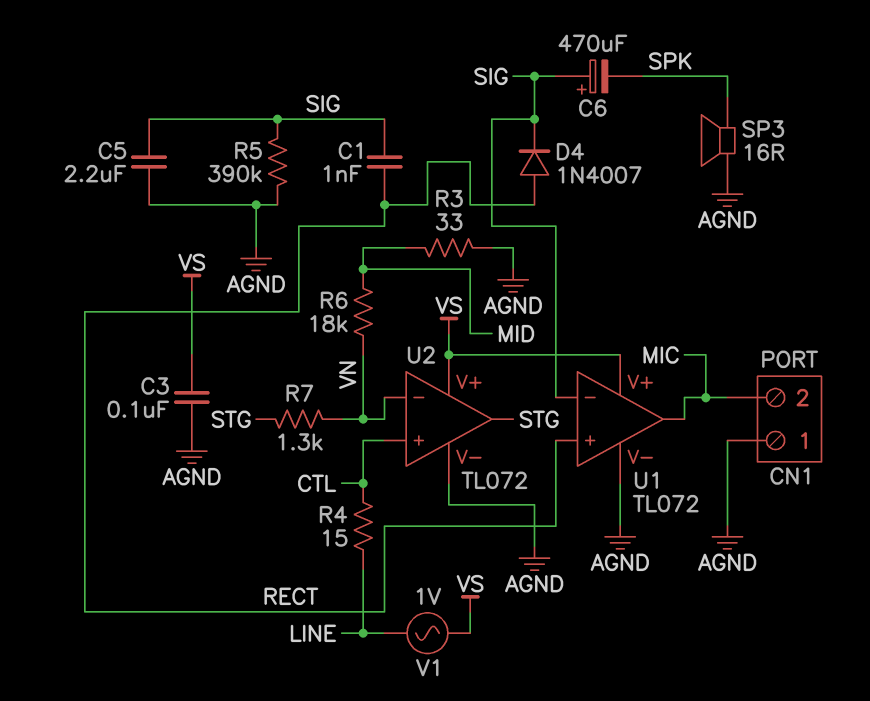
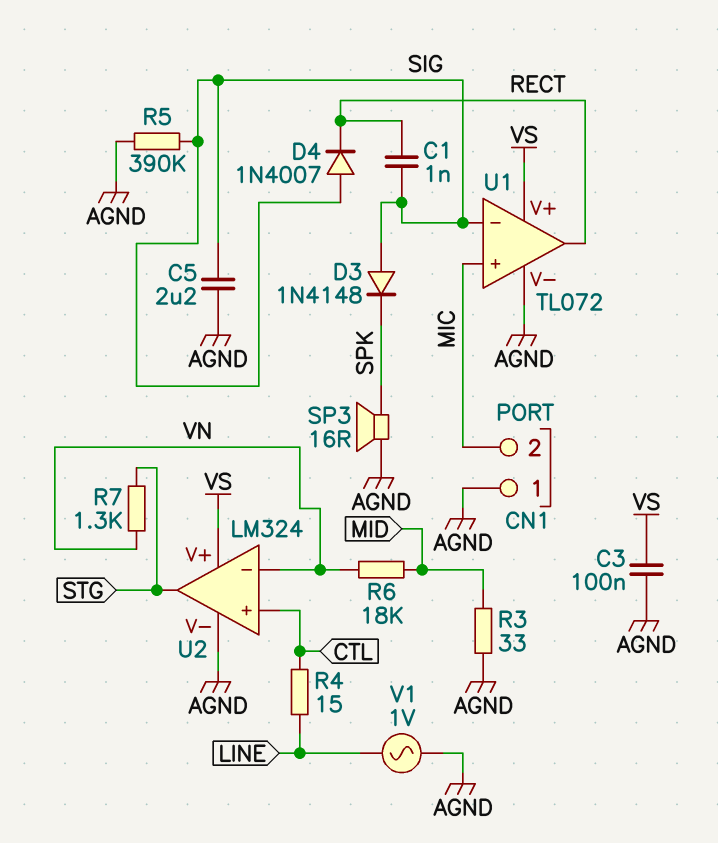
C6: 470uF (plus SIG, minus SPK) -> none
D3: none -> diode 1N4148 (A SIG, K SPK)
D4: diode 1N4007 (A RECT, K SIG) -> diode 1N4007 (A SIG, K RECT)
U1 pin in+: RECT -> MIC
U1 pin out: MIC -> RECT
U2: TL072 -> LM324
V1: AC 1V (LINE, VS) -> AC 1V (AGND, LINE)

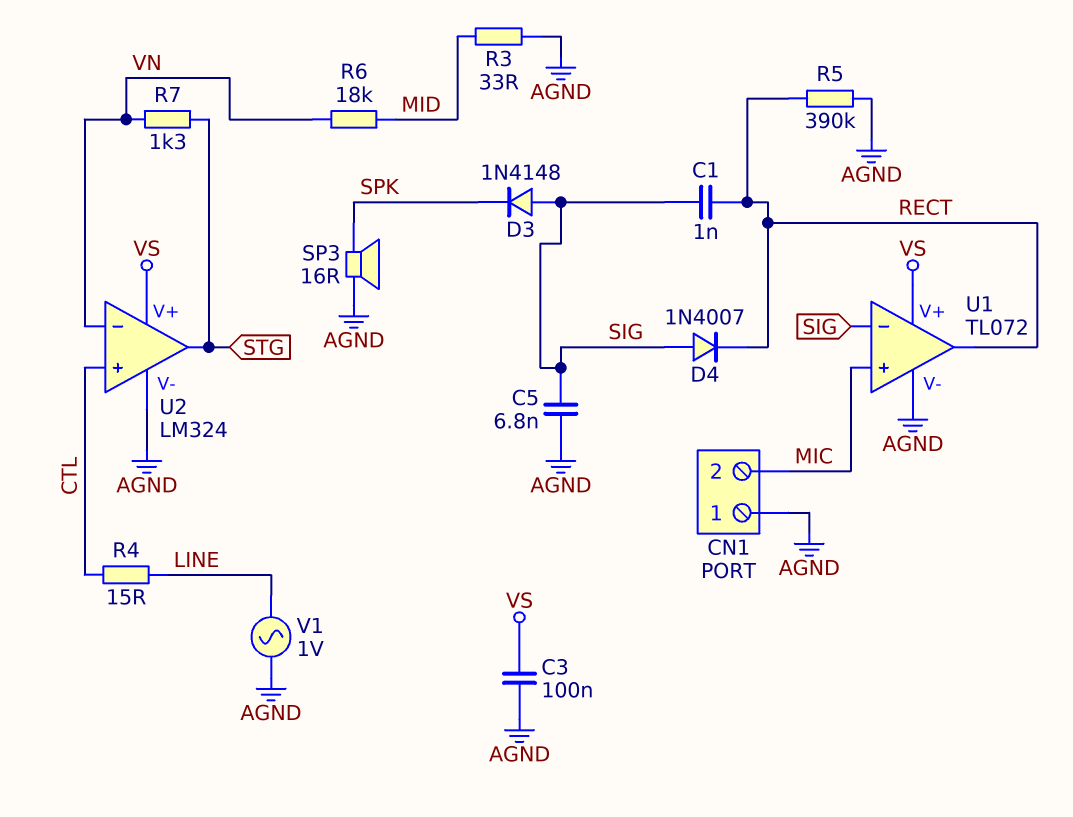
C5: 2.2uF (AGND, SIG) -> 6.8nF (AGND, SIG)
R5: 390k (AGND, SIG) -> 390k (AGND, RECT)

